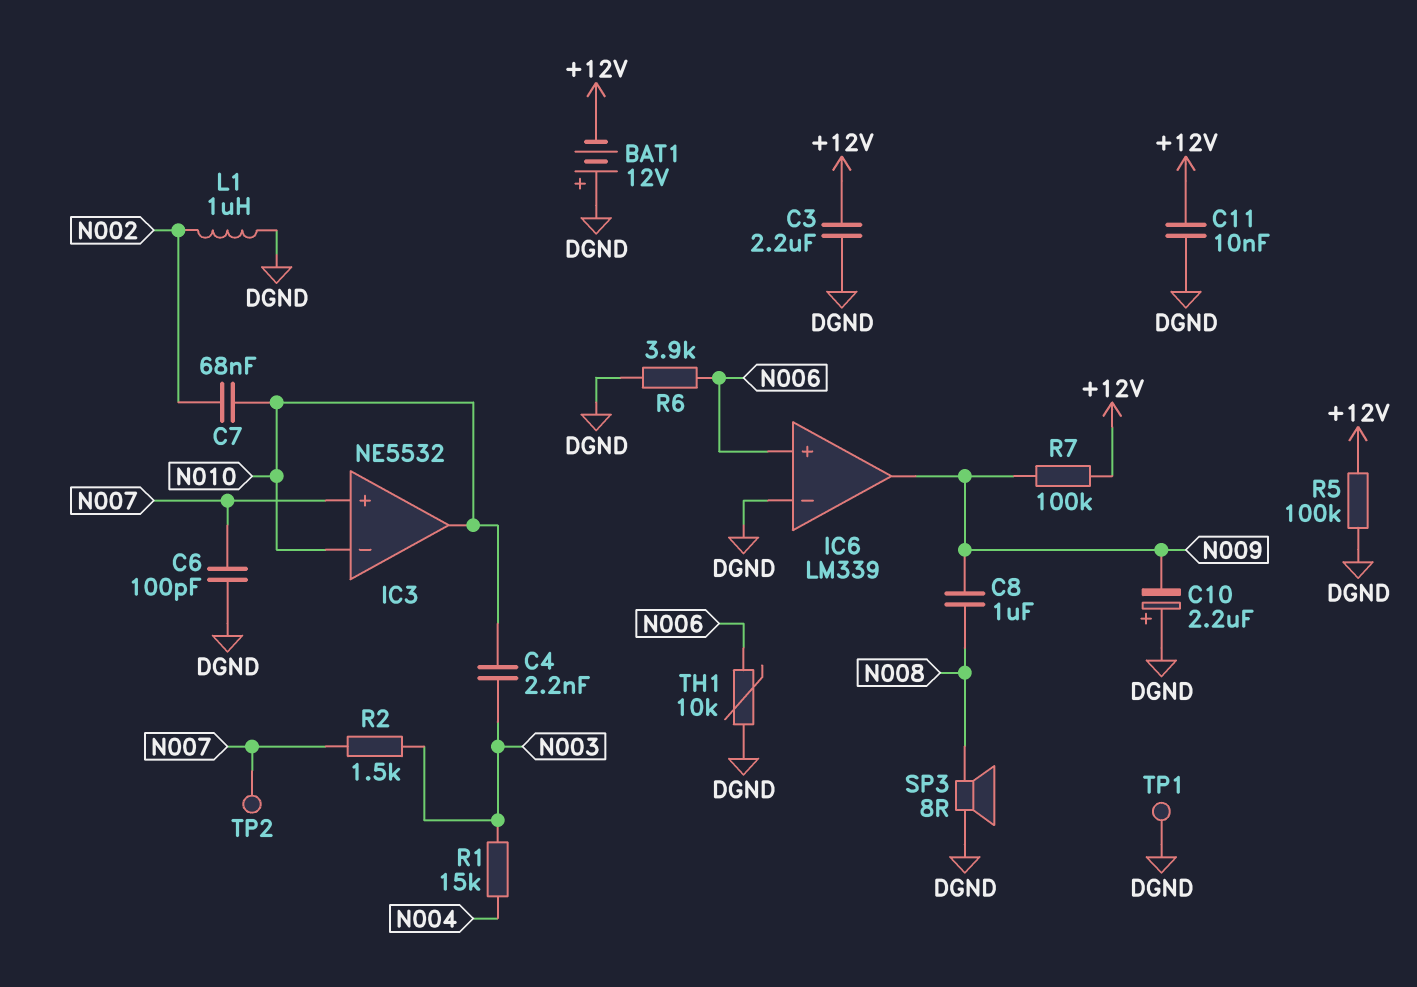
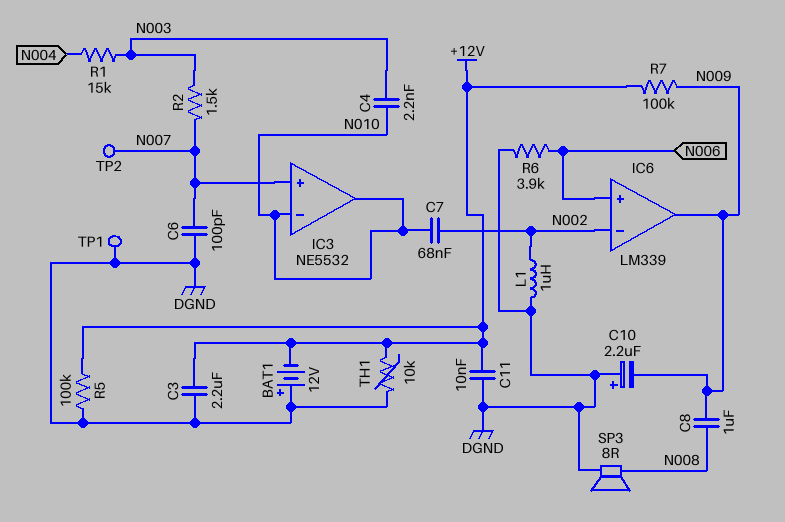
IC6 pin in-: DGND -> N002
TH1: 10k (DGND, N006) -> 10k (+12V, DGND)

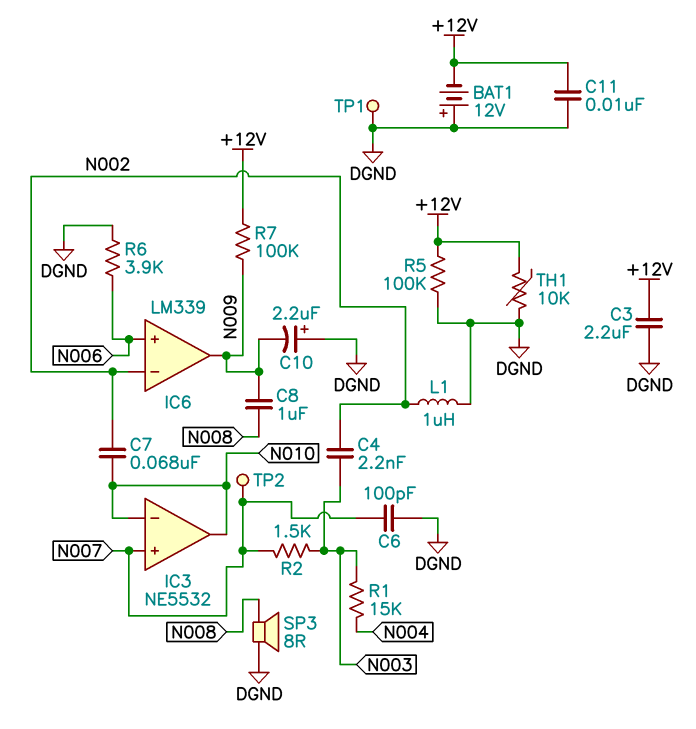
C4: 2.2nF (N003, N010) -> 2.2nF (N002, N003)

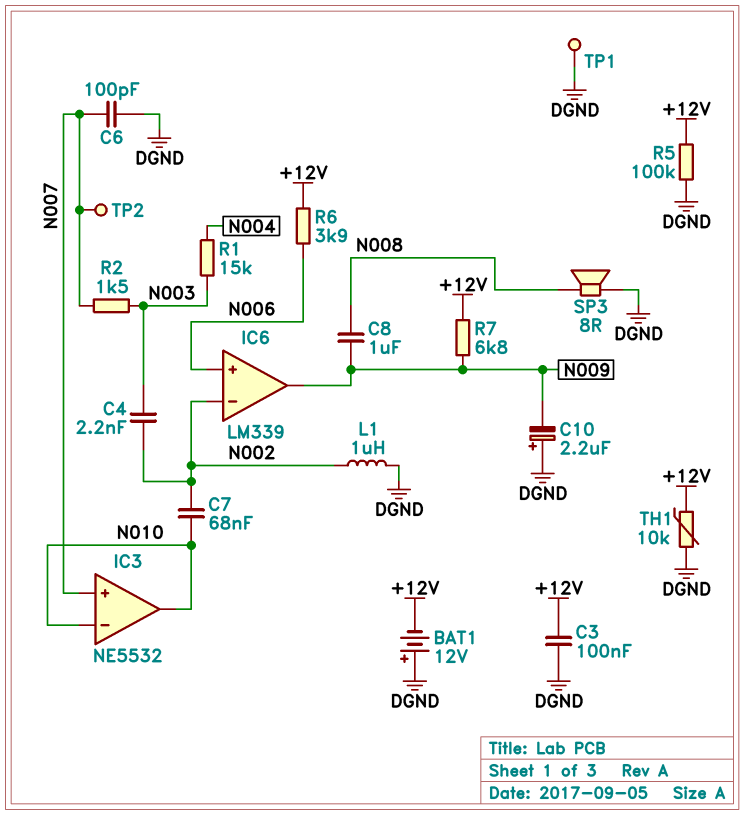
C3: 2.2uF (+12V, DGND) -> 100nF (+12V, DGND)
C11: 10nF (+12V, DGND) -> none
R6: 3.9k (DGND, N006) -> 3.9k (+12V, N006)
R7: 100k (+12V, N009) -> 6.8k (+12V, N009)

